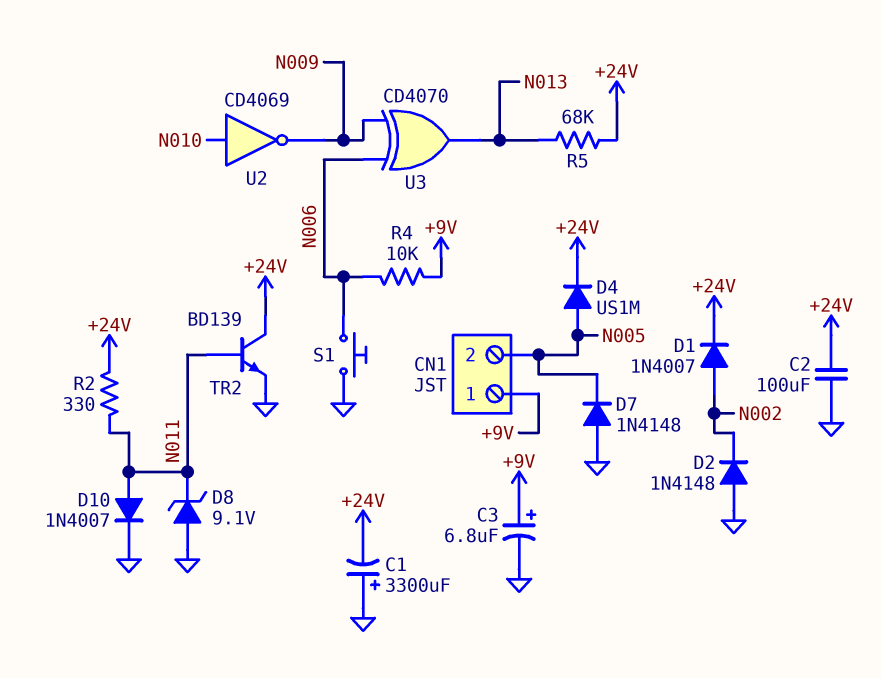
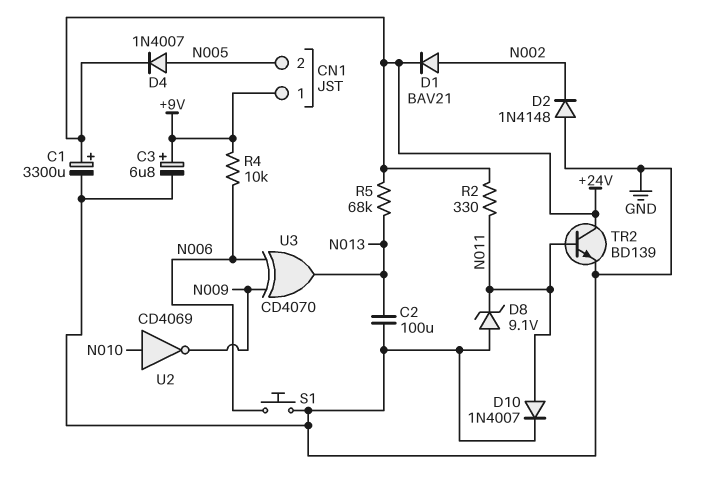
C1: 3300uF (plus GND, minus +24V) -> 3300uF (plus +24V, minus GND)
C2: 100uF (+24V, GND) -> 100uF (GND, N013)
D1: diode 1N4007 (A N002, K +24V) -> diode BAV21 (A N002, K +24V)
D4: diode US1M (A N005, K +24V) -> diode 1N4007 (A N005, K +24V)
D7: diode 1N4148 (A GND, K N005) -> none

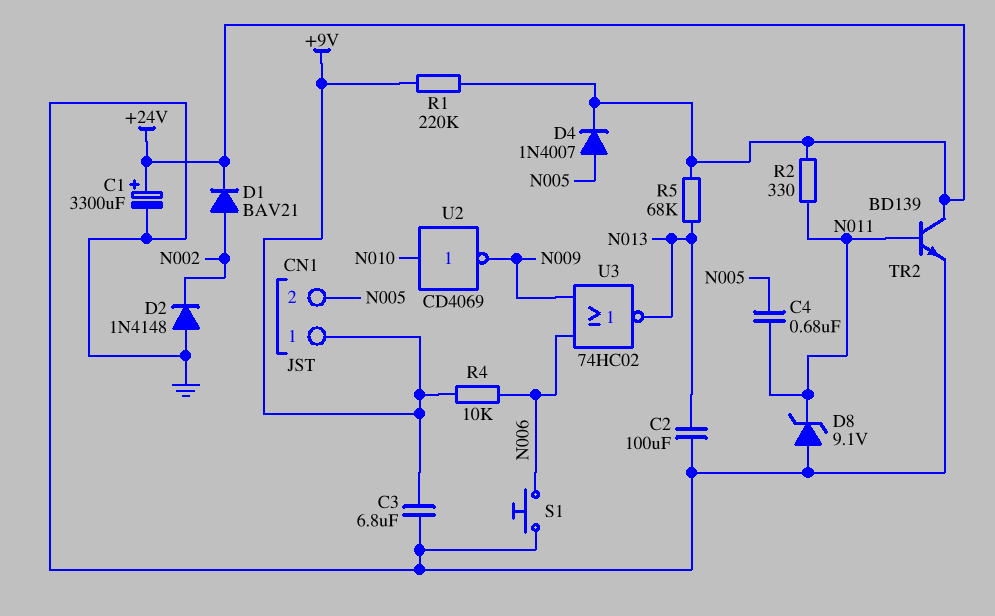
C3: 6.8uF (plus +9V, minus GND) -> 6.8uF (+9V, GND)
C4: none -> 680nF (N005, N011)
D10: diode 1N4007 (A N011, K GND) -> none
R1: none -> 220k (+9V, +24V)
U3: XOR CD4070 (in N006, in N009, out N013) -> NOR 74HC02 (in N006, in N009, out N013)

